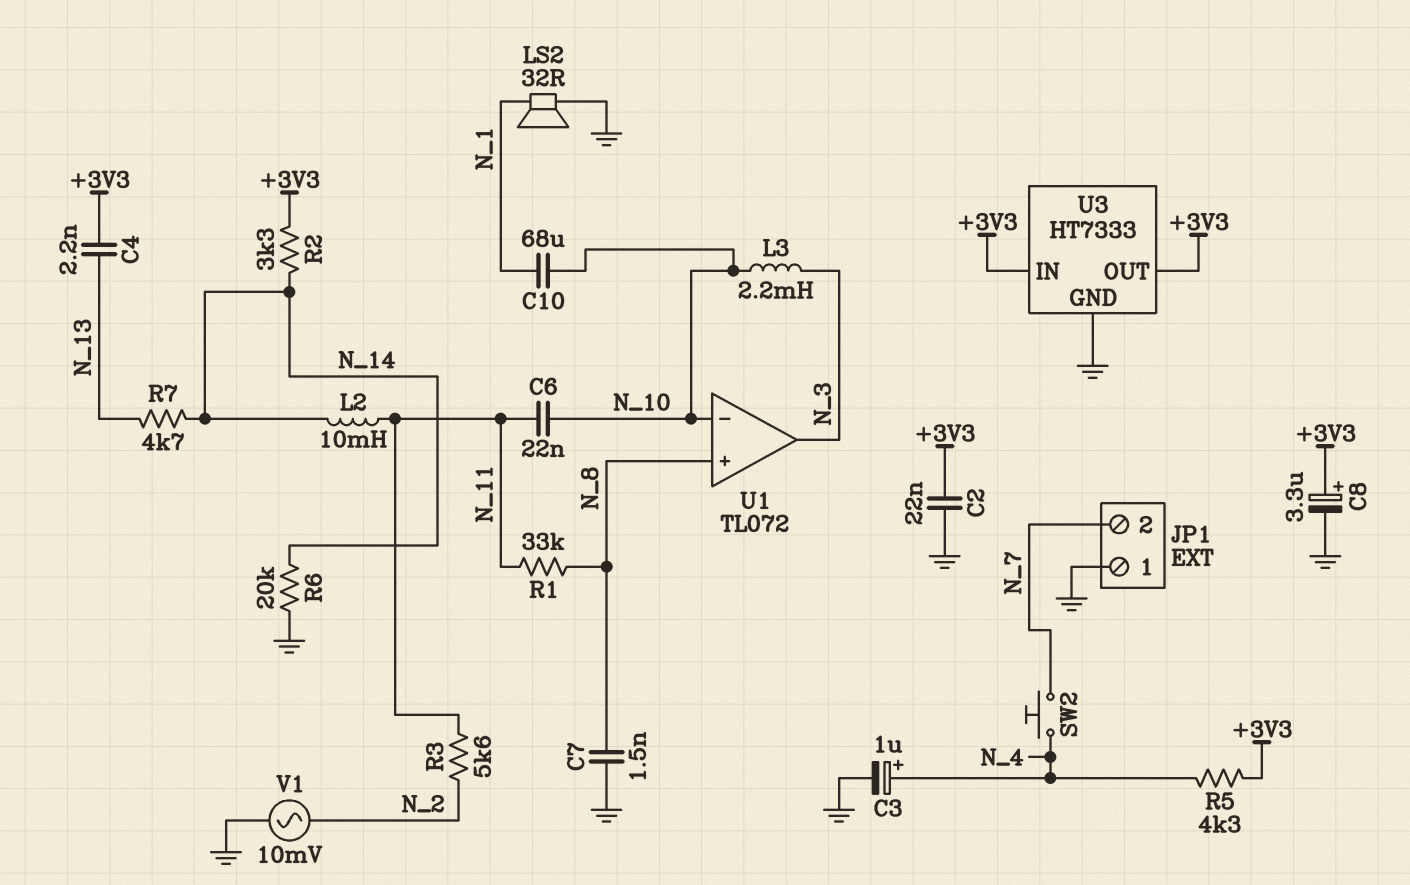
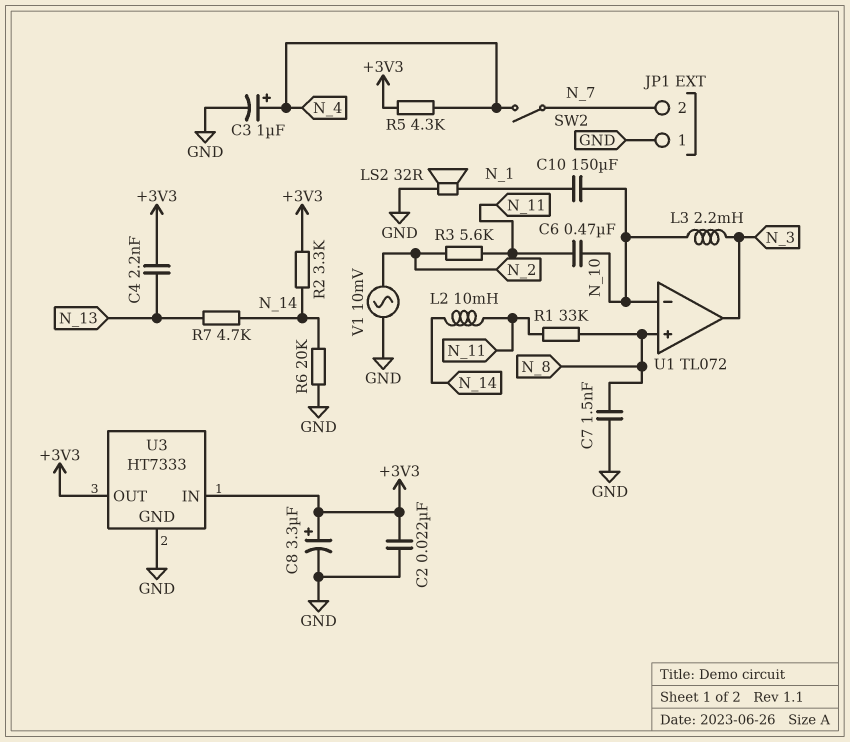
C6: 22nF (N_10, N_11) -> 470nF (N_10, N_11)
C10: 68uF (N_1, N_10) -> 150uF (N_1, N_10)
SW2: button (N_4, N_7) -> switch (N_4, N_7)

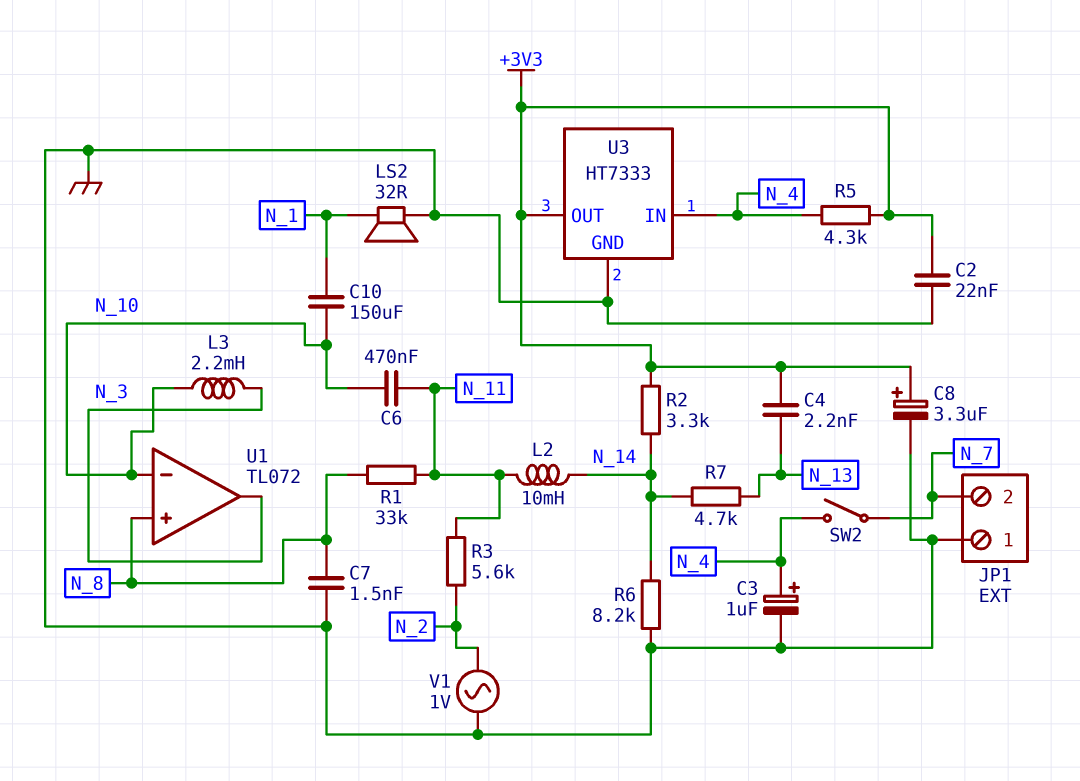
R6: 20k (GND, N_14) -> 8.2k (GND, N_14)
U3 pin IN: +3V3 -> N_4
V1: AC 10mV (GND, N_2) -> AC 1V (GND, N_2)

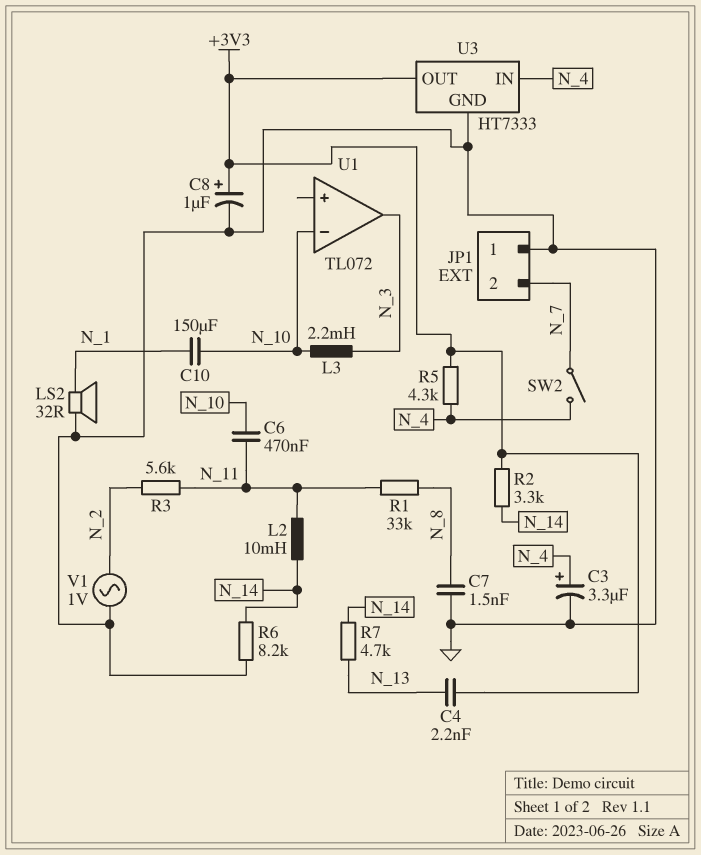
C2: 22nF (+3V3, GND) -> none
C3: 1uF (plus N_4, minus GND) -> 3.3uF (plus N_4, minus GND)
C8: 3.3uF (plus +3V3, minus GND) -> 1uF (plus +3V3, minus GND)
U1 pin in+: N_8 -> none

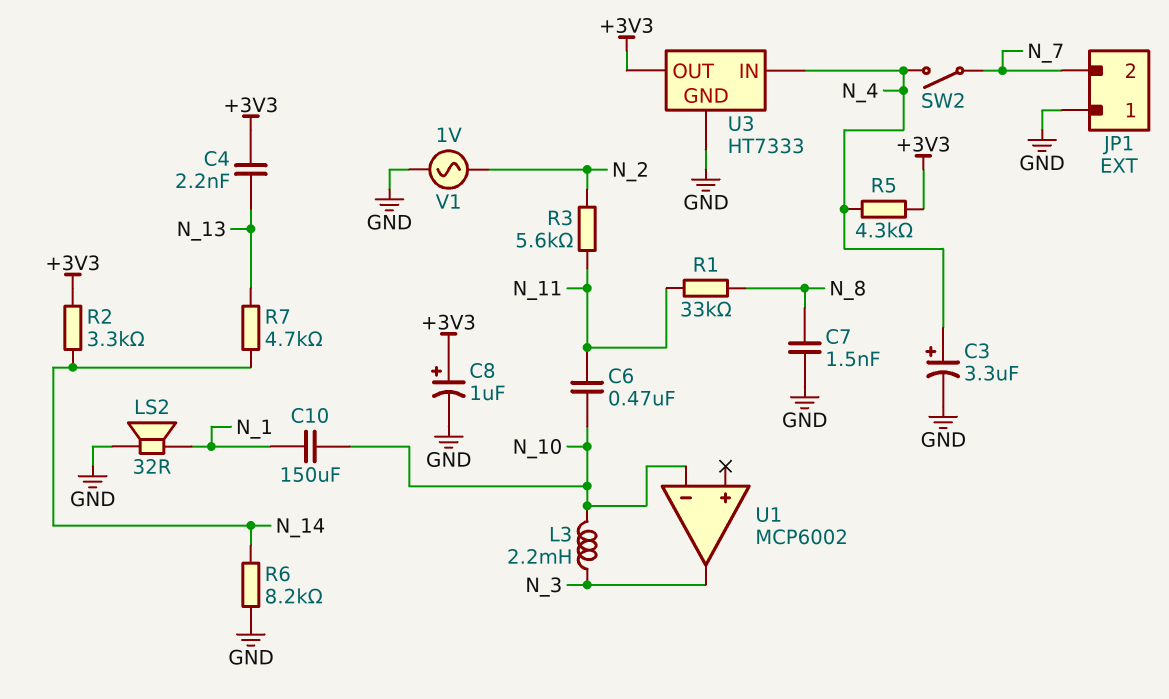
L2: 10mH (N_11, N_14) -> none
U1: TL072 -> MCP6002

